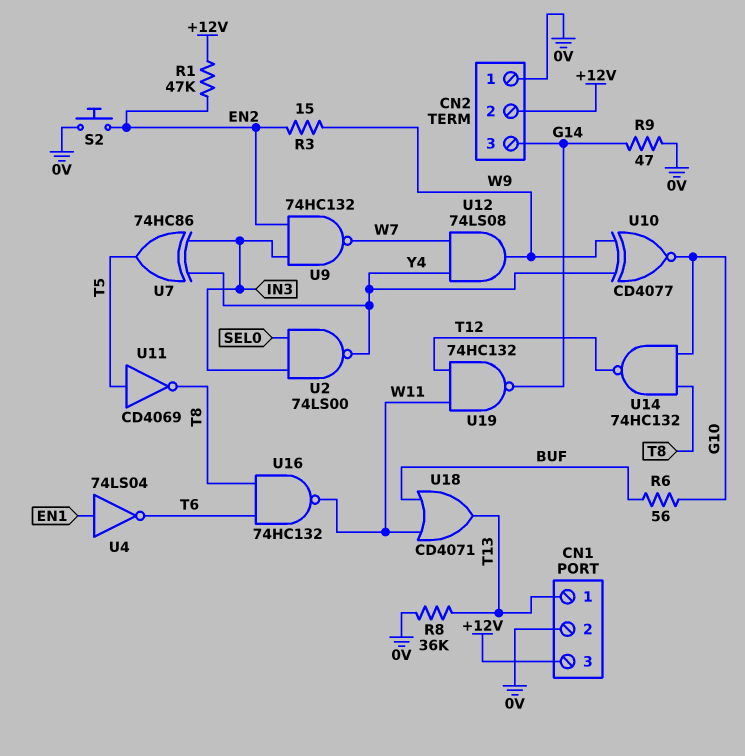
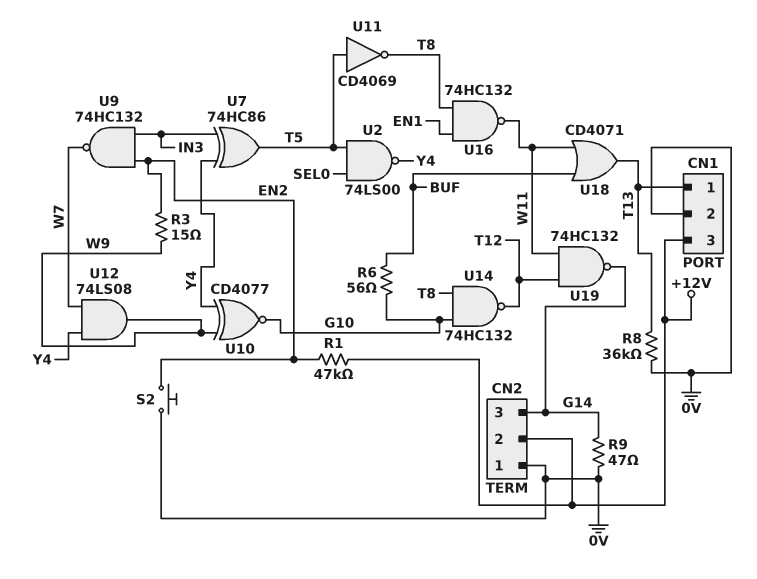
U2: NAND 74LS00 (in IN3, in SEL0, out Y4) -> NAND 74LS00 (in SEL0, in T5, out Y4)
U4: NOT 74LS04 (in EN1, out T6) -> none
U16: NAND 74HC132 (in T6, in T8, out W11) -> NAND 74HC132 (in EN1, in T8, out W11)

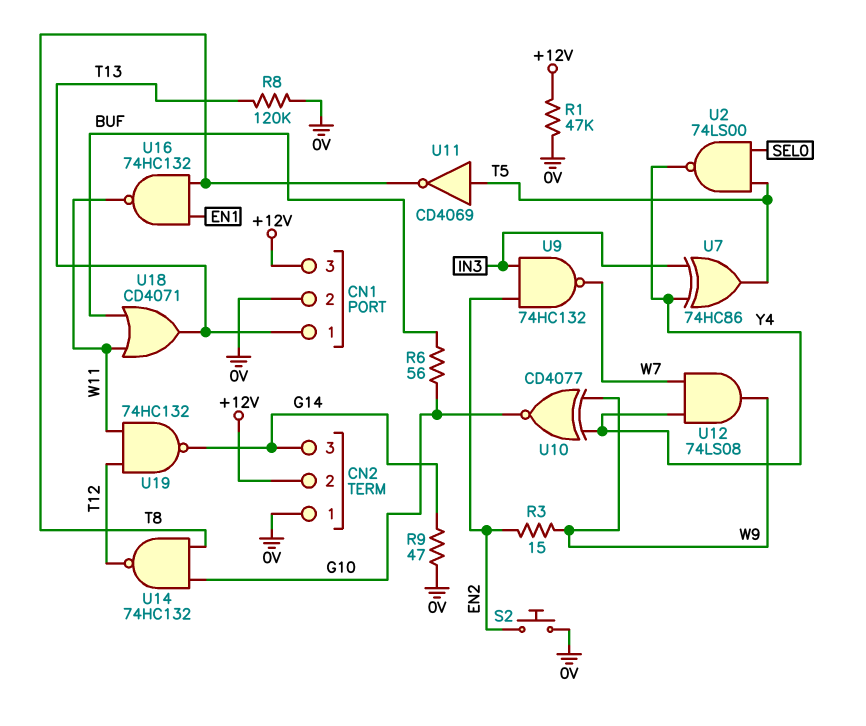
R1: 47k (+12V, EN2) -> 47k (+12V, 0V)
R8: 36k (0V, T13) -> 120k (0V, T13)

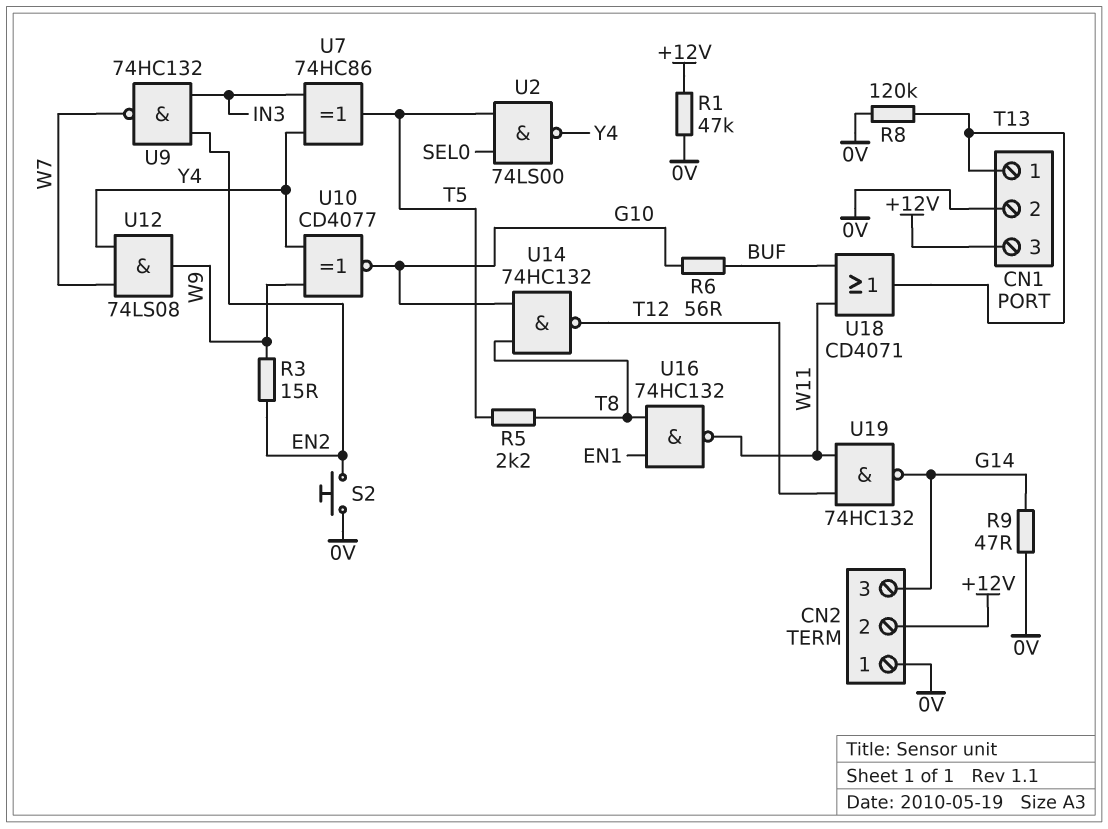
R5: none -> 2.2k (T5, T8)
U11: NOT CD4069 (in T5, out T8) -> none

